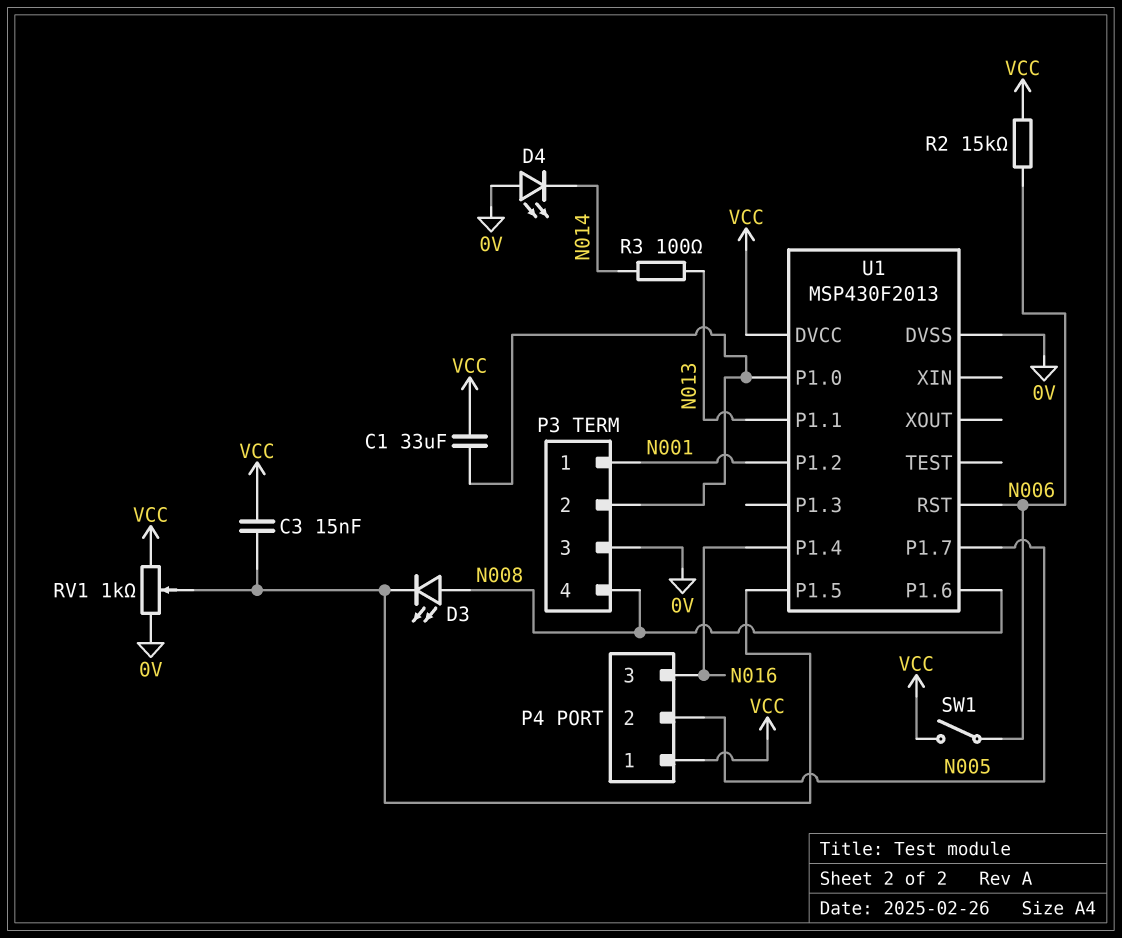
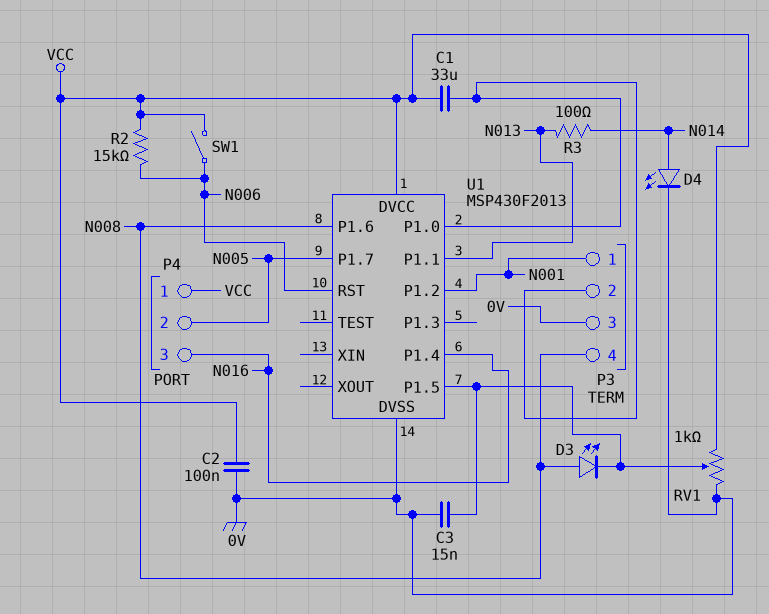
C2: none -> 100nF (0V, VCC)
C3: 15nF (U1/P1.5, VCC) -> 15nF (0V, U1/P1.5)
D4: LED (A 0V, K N014) -> LED (A N014, K 0V)

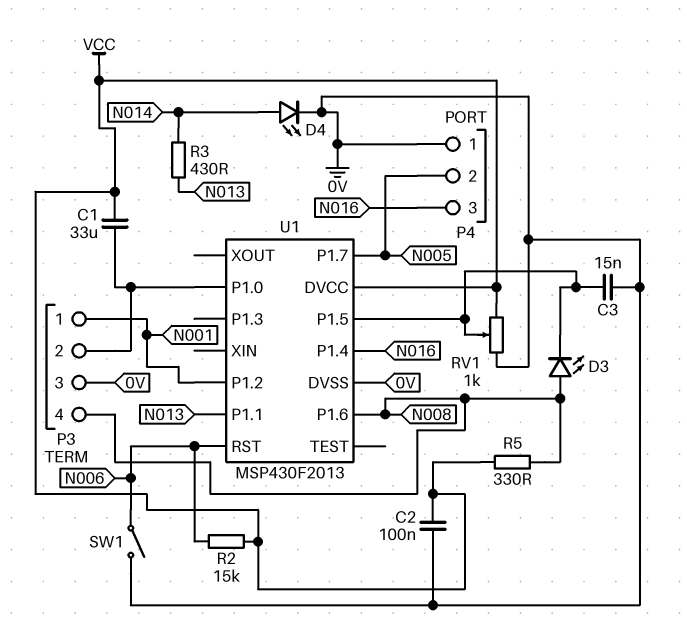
P4 pin 1: VCC -> 0V
R3: 100 (N013, N014) -> 430 (N013, N014)
R5: none -> 330 (N008, VCC)
SW1: switch (N006, VCC) -> switch (0V, N006)

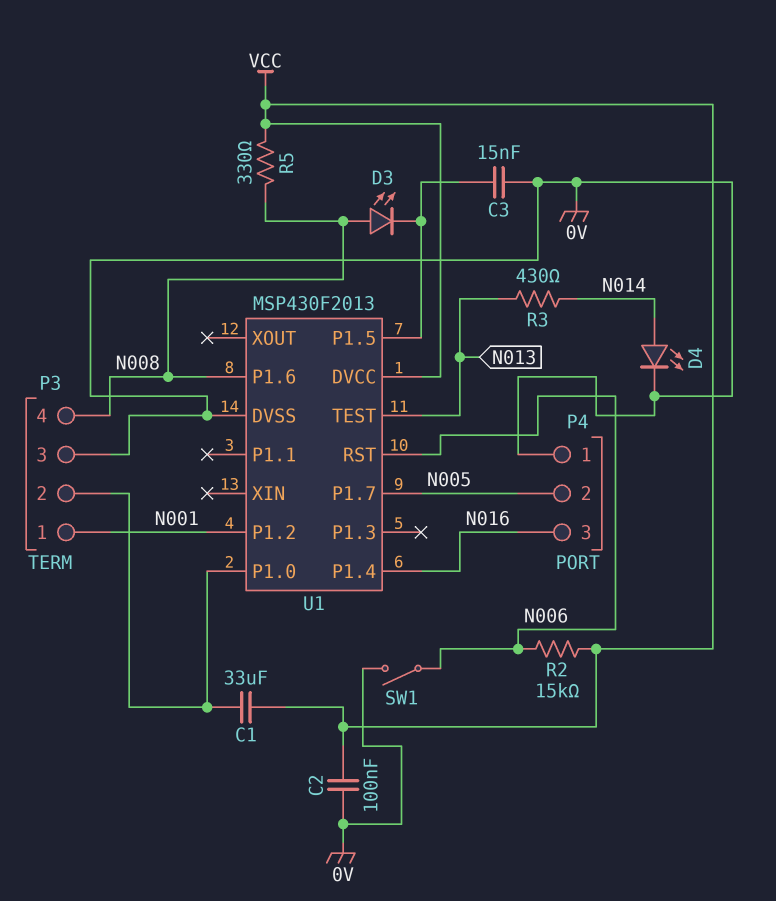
RV1: 1k (0V, VCC, wiper U1/P1.5) -> none
U1 pin P1.1: N013 -> none
U1 pin TEST: none -> N013

